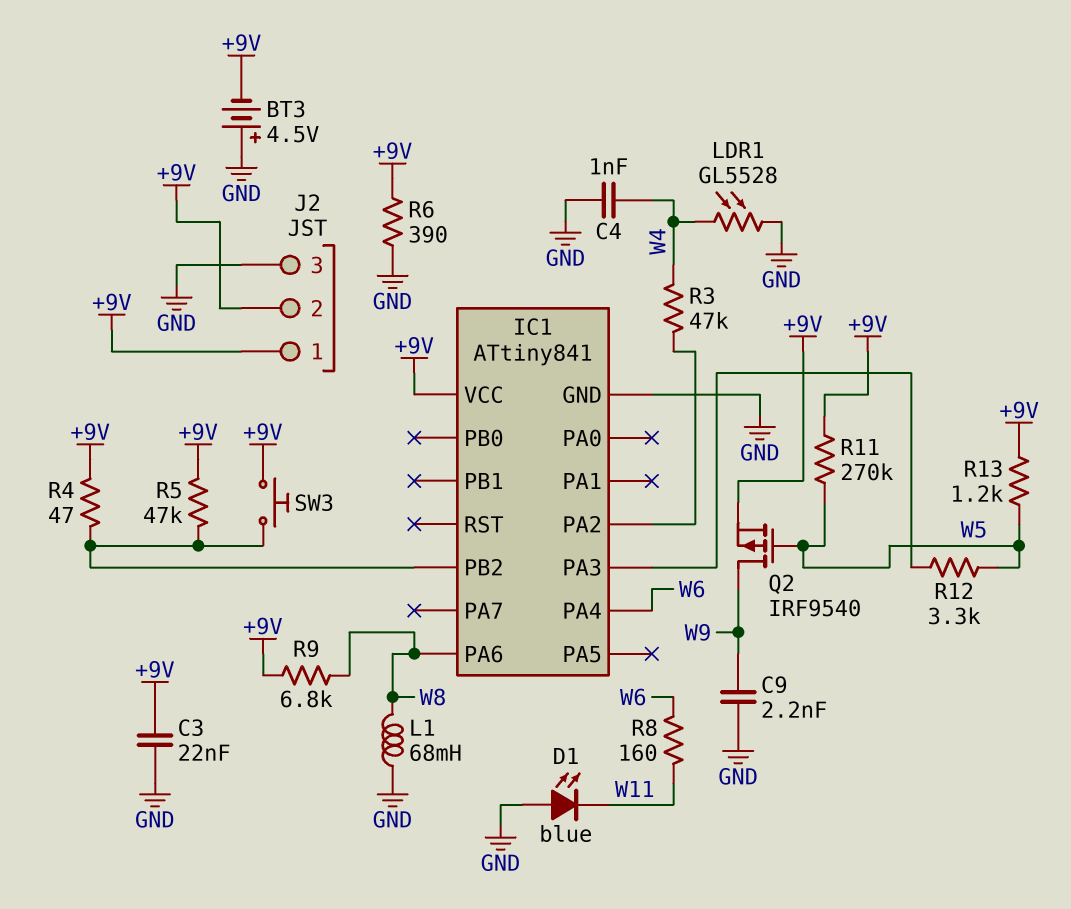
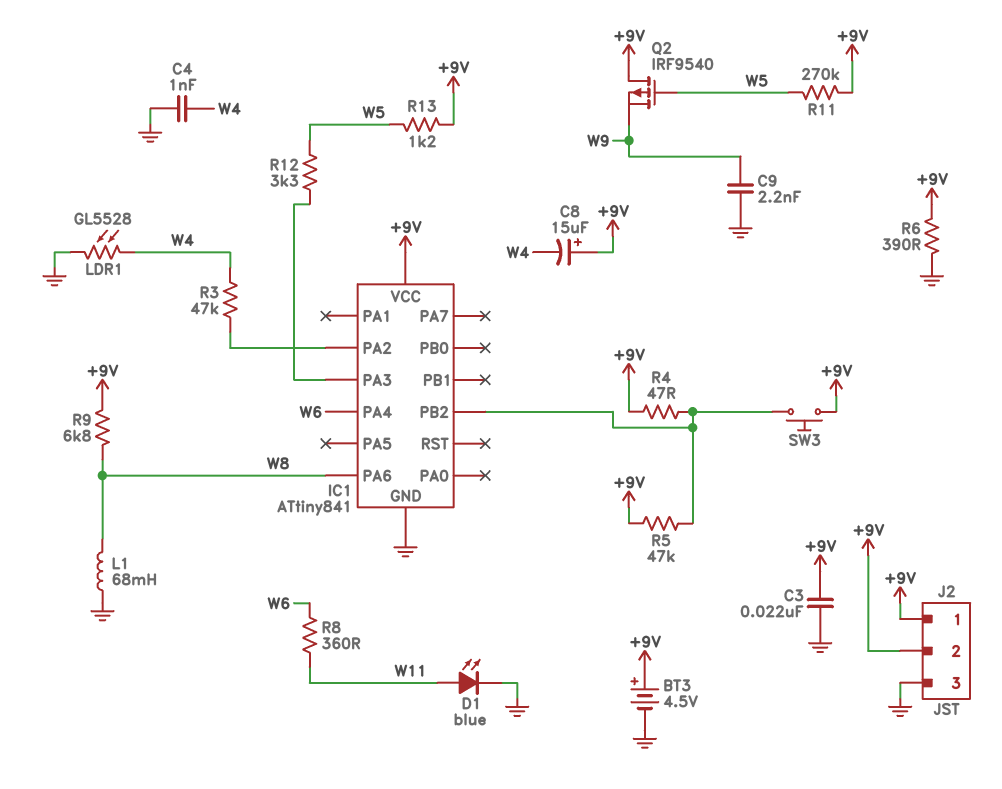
BT3: 4.5V (plus GND, minus +9V) -> 4.5V (plus +9V, minus GND)
C8: none -> 15uF (plus +9V, minus W4)
D1: LED blue (A GND, K W11) -> LED blue (A W11, K GND)
Q2: PMOS IRF9540 (G W5, D W9, S +9V) -> PMOS IRF9540 (G W5, D +9V, S W9)
R8: 160 (W6, W11) -> 360 (W6, W11)

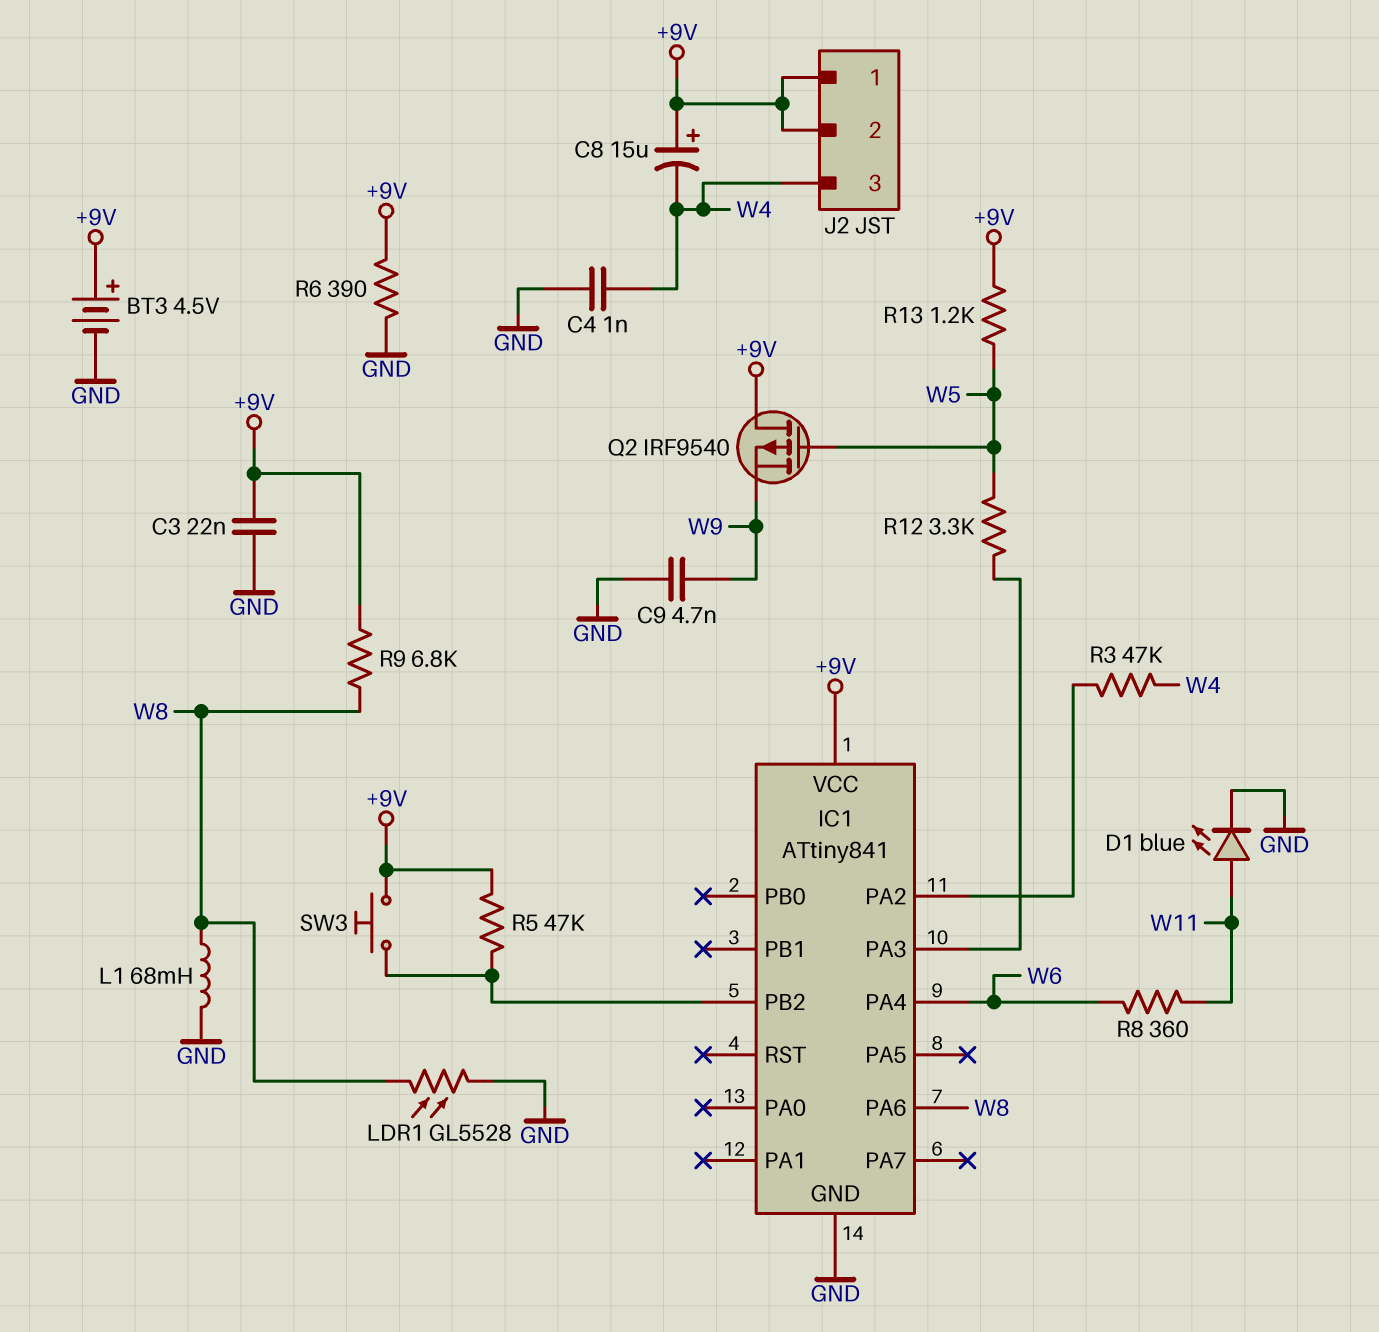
C9: 2.2nF (GND, W9) -> 4.7nF (GND, W9)
J2 pin 3: GND -> W4
LDR1: GL5528 (GND, W4) -> GL5528 (GND, W8)
R4: 47 (+9V, IC1/PB2) -> none
R11: 270k (+9V, W5) -> none

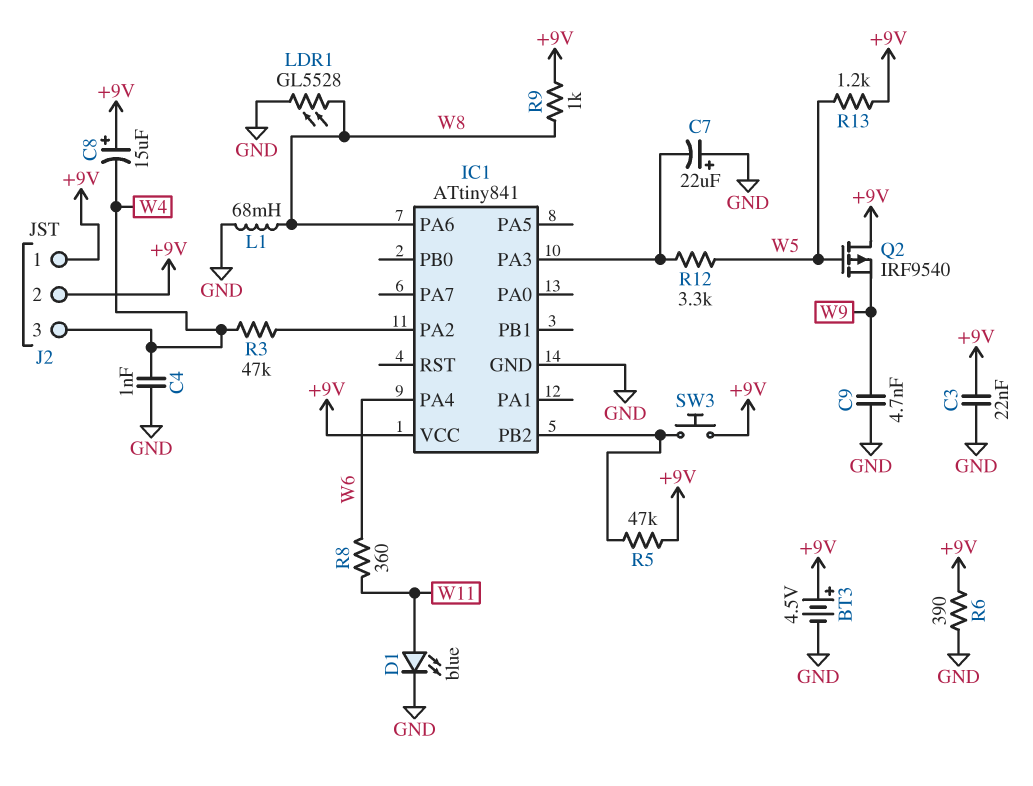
C7: none -> 22uF (plus GND, minus IC1/PA3)
R9: 6.8k (+9V, W8) -> 1k (+9V, W8)

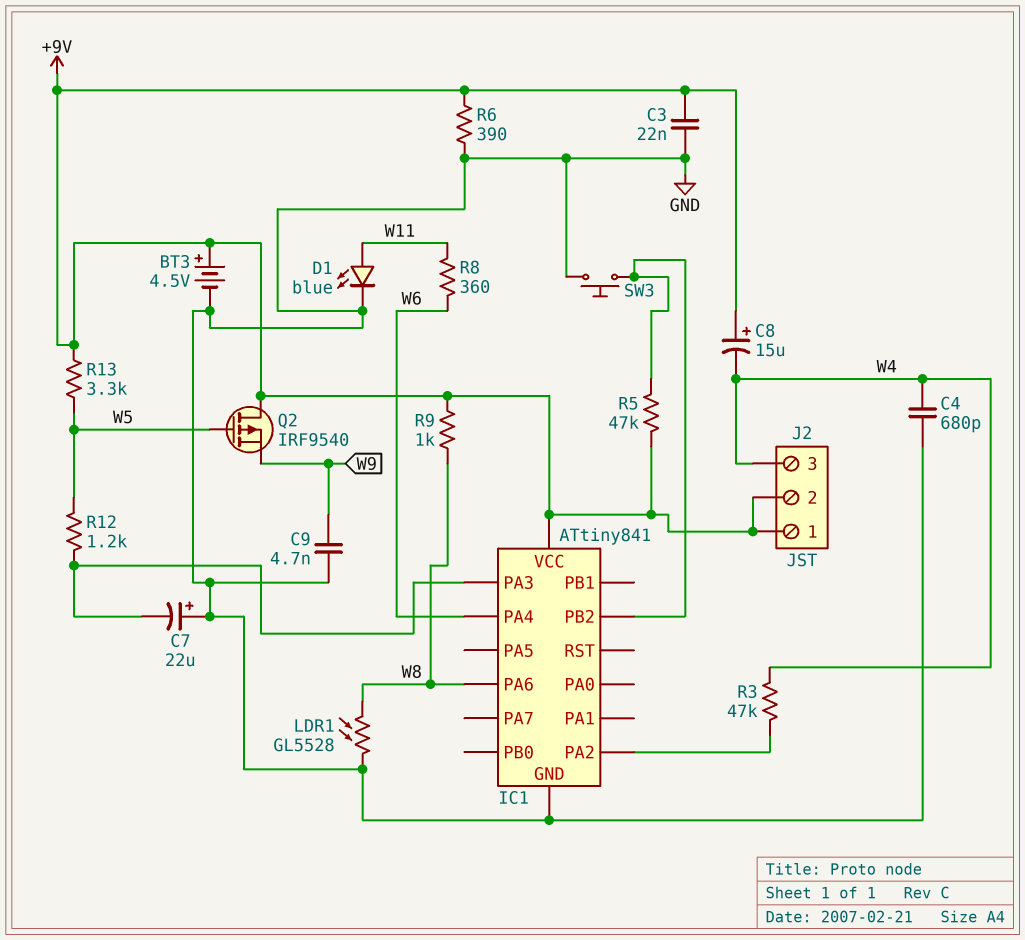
C4: 1nF (GND, W4) -> 680pF (GND, W4)
L1: 68mH (GND, W8) -> none
R12: 3.3k (IC1/PA3, W5) -> 1.2k (IC1/PA3, W5)
R13: 1.2k (+9V, W5) -> 3.3k (+9V, W5)
SW3: button (+9V, IC1/PB2) -> button (GND, IC1/PB2)

